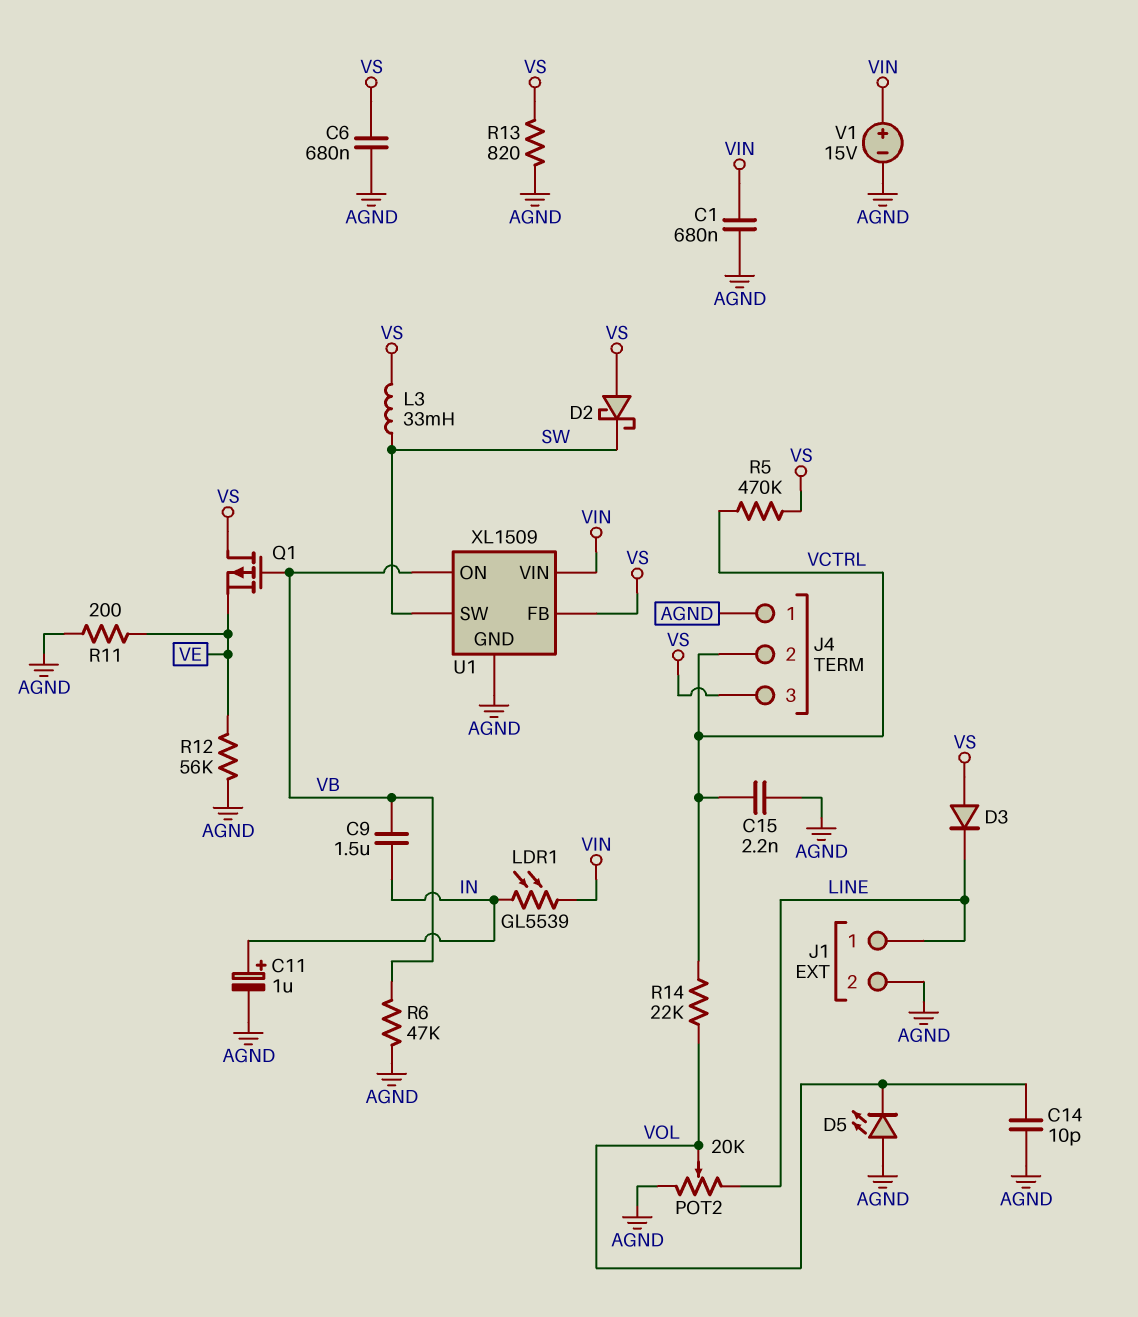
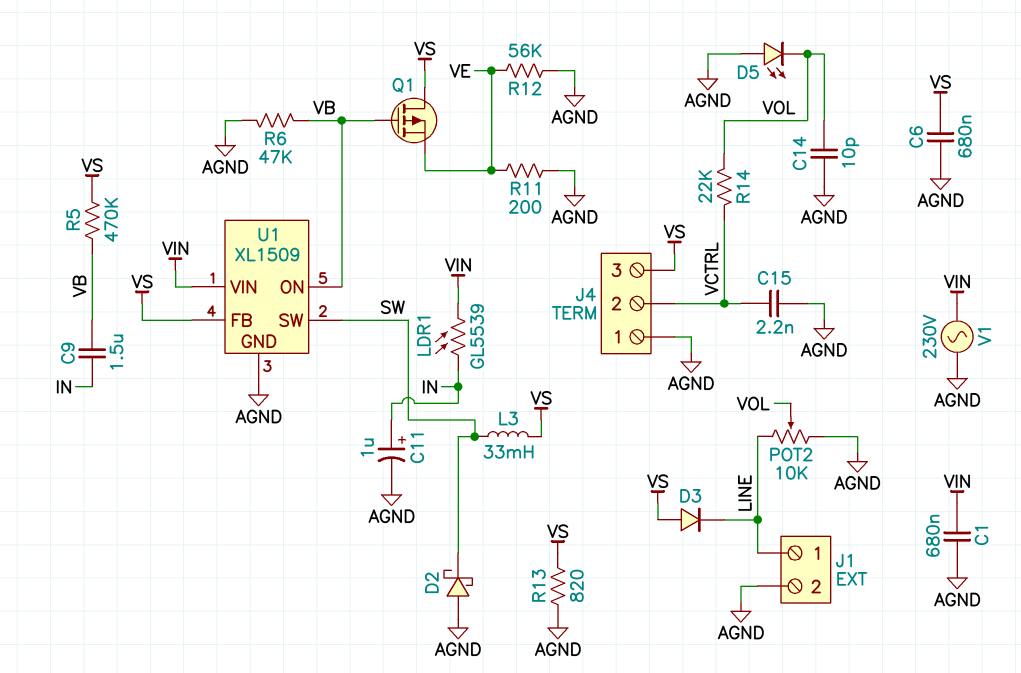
D2: schottky (A VS, K SW) -> schottky (A AGND, K SW)
POT2: 20k (AGND, LINE, wiper VOL) -> 10k (AGND, LINE, wiper VOL)
R5: 470k (VCTRL, VS) -> 470k (VB, VS)
V1: 15V (plus VIN, minus AGND) -> AC 230V (AGND, VIN)

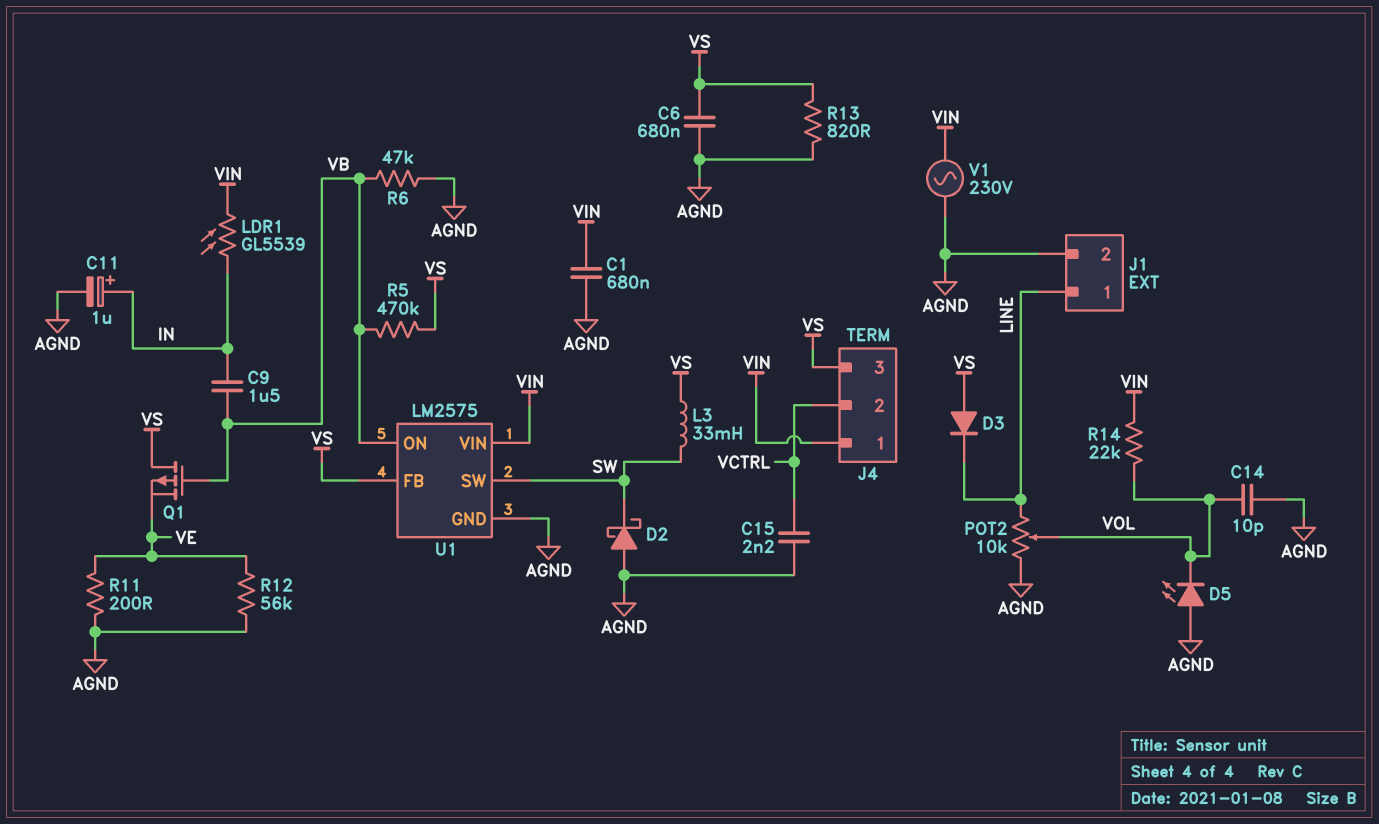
J4 pin 1: AGND -> VIN
R14: 22k (VCTRL, VOL) -> 22k (VIN, VOL)
U1: XL1509 -> LM2575

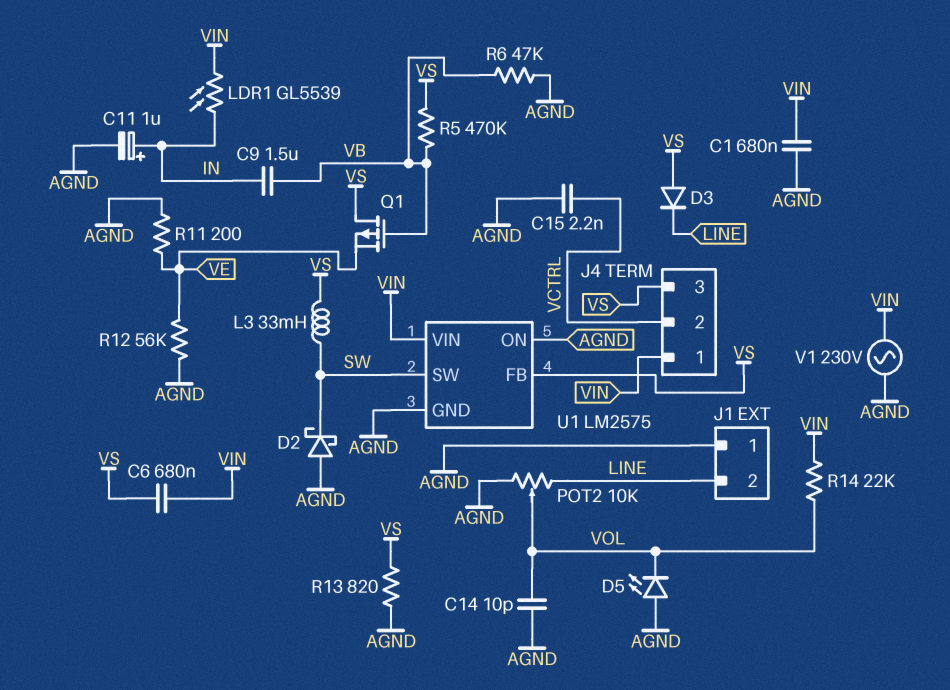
C6: 680nF (AGND, VS) -> 680nF (VIN, VS)
J1 pin 1: LINE -> AGND
J1 pin 2: AGND -> LINE
U1 pin ON: VB -> AGND

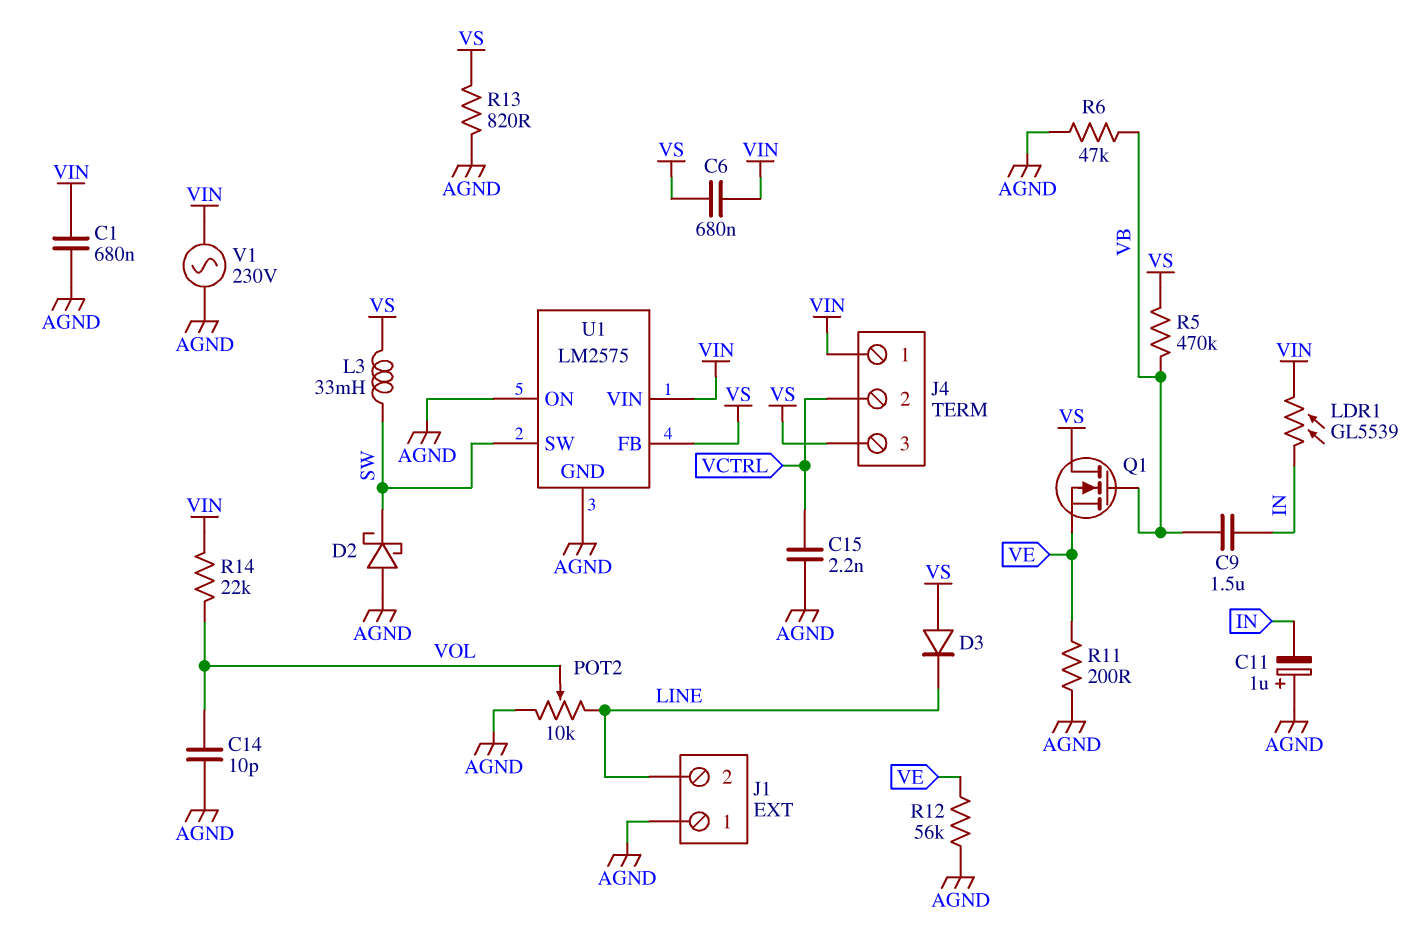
C11: 1uF (plus IN, minus AGND) -> 1uF (plus AGND, minus IN)
D5: LED (A AGND, K VOL) -> none
Q1: PMOS (G VB, D VS, S VE) -> NMOS (G VB, D VS, S VE)

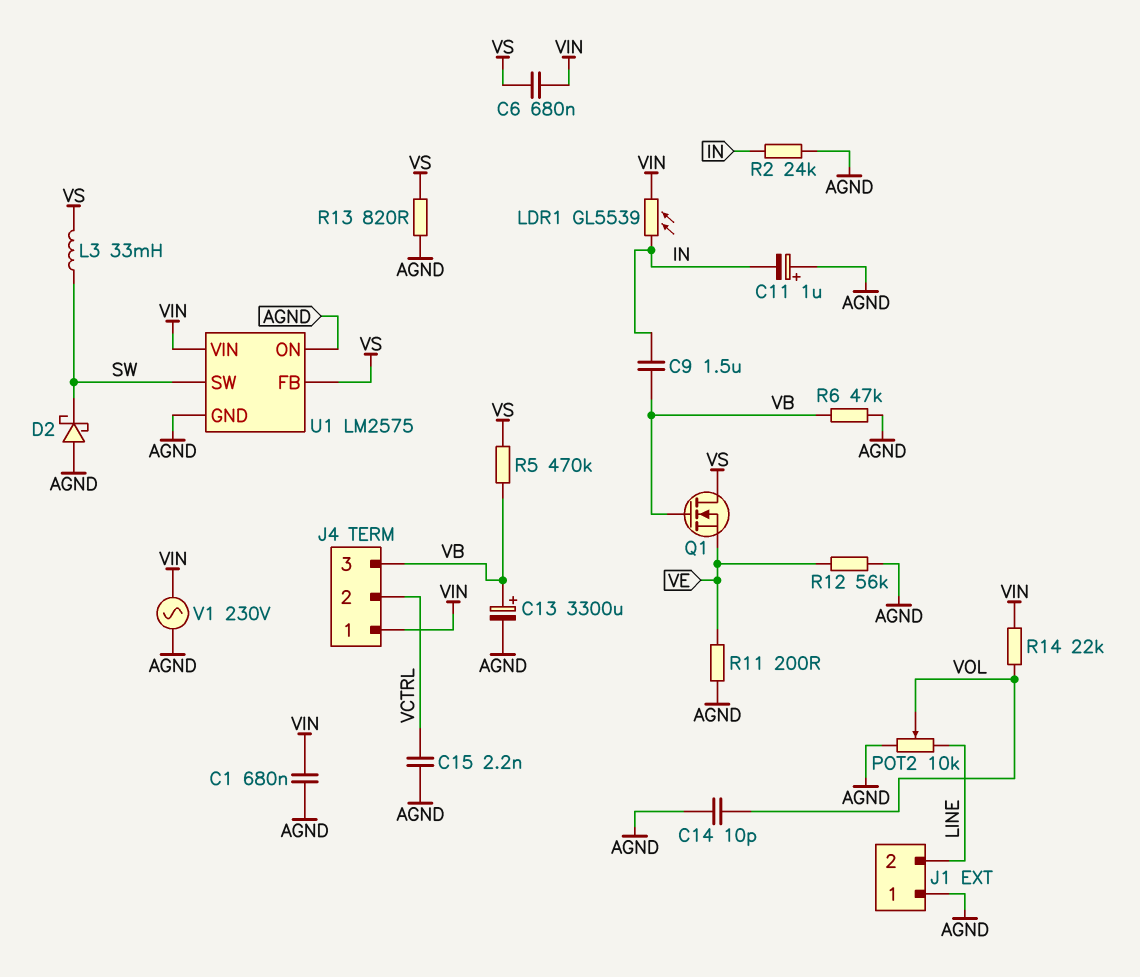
C13: none -> 3300uF (plus VB, minus AGND)
D3: diode (A VS, K LINE) -> none
J4 pin 3: VS -> VB
R2: none -> 24k (AGND, IN)

